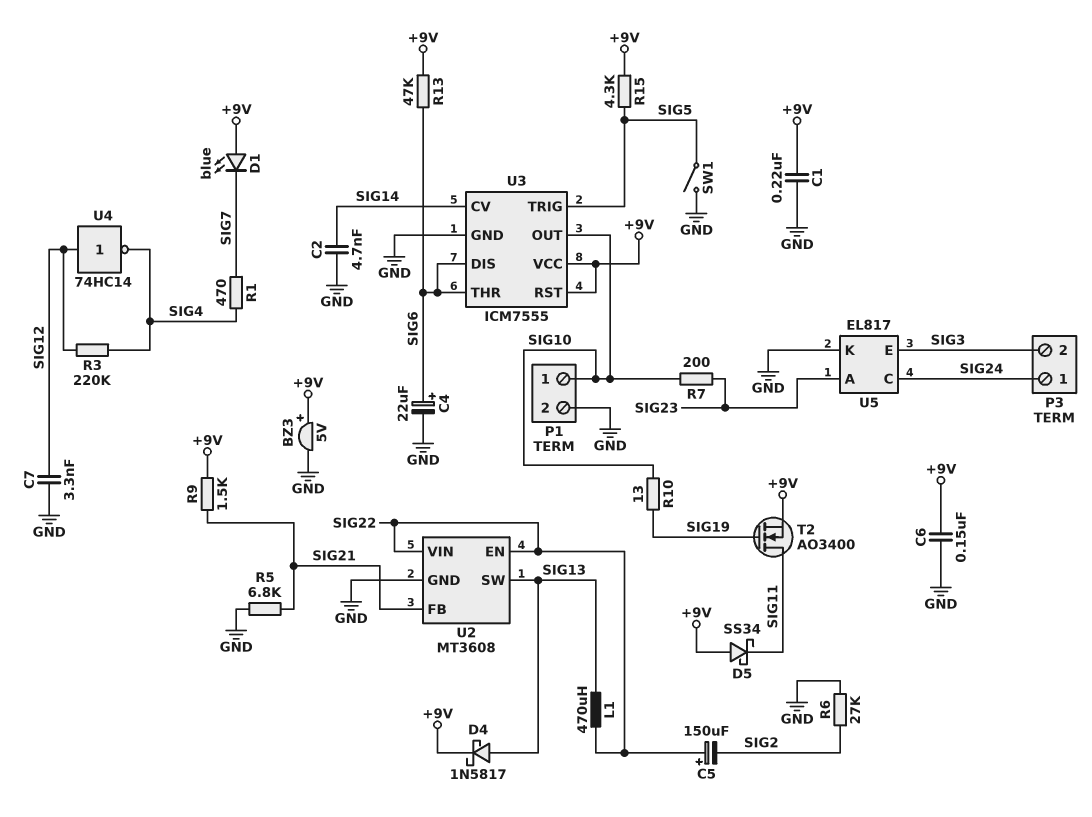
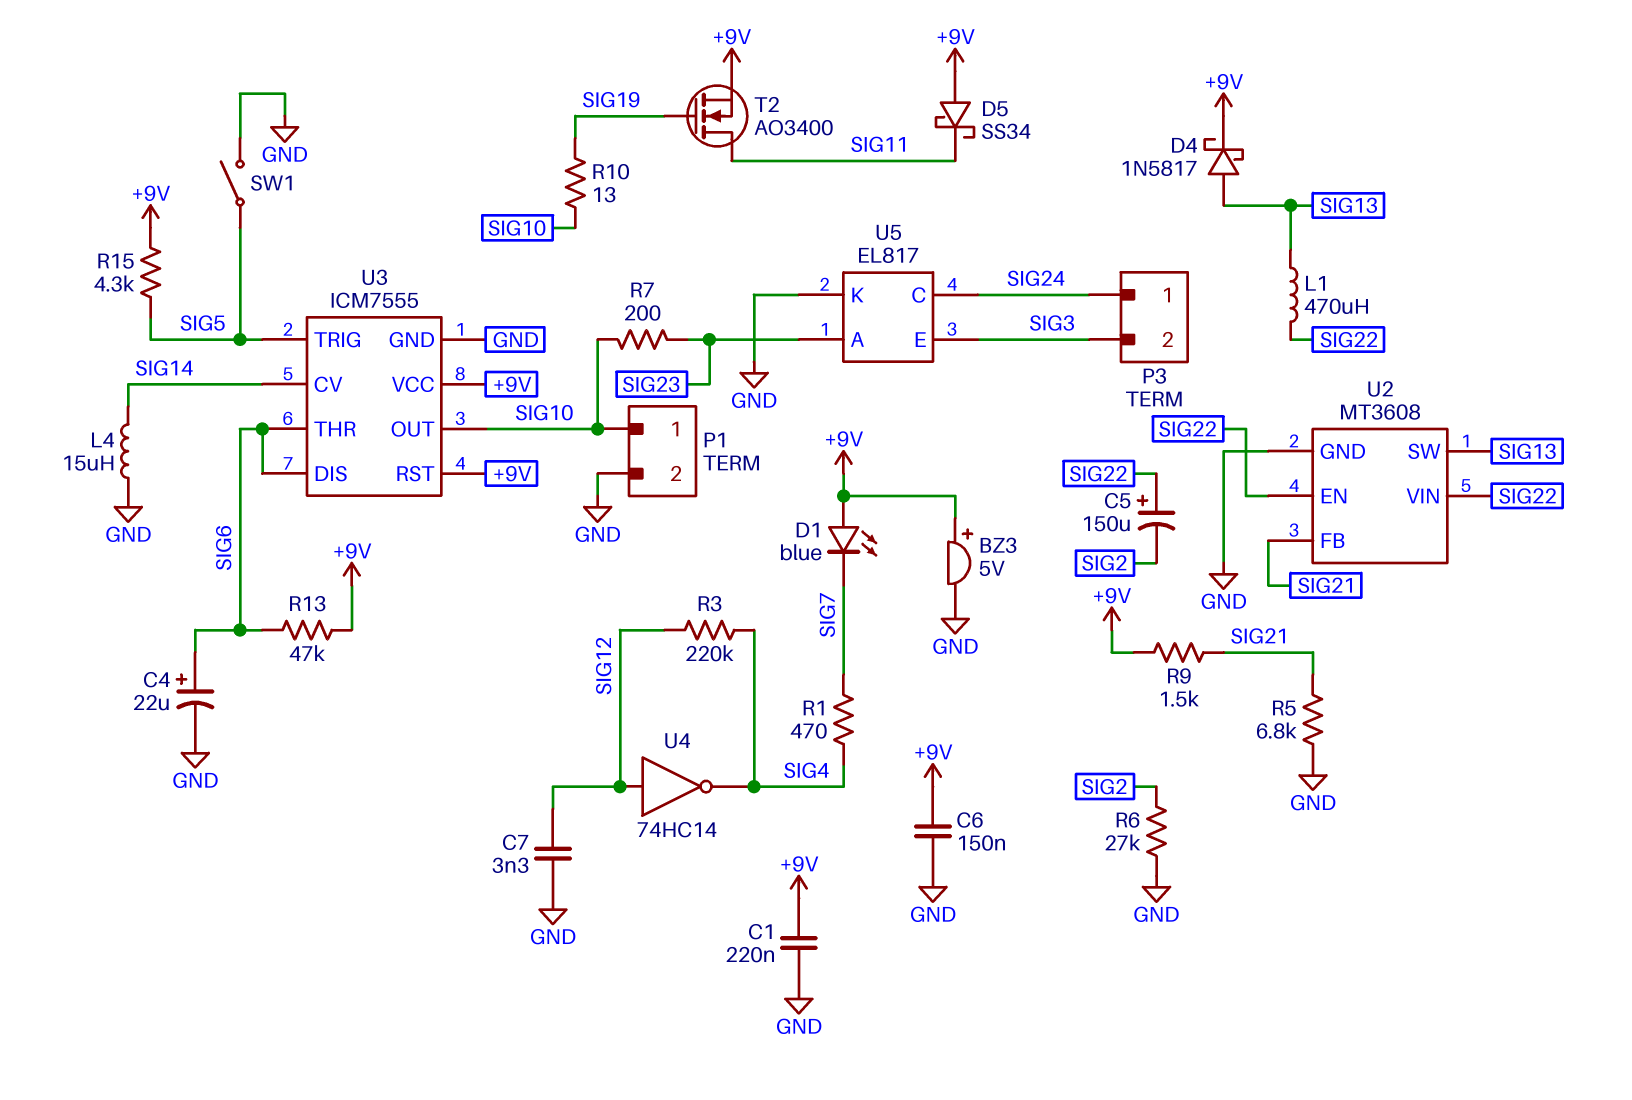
C2: 4.7nF (GND, SIG14) -> none
L4: none -> 15uH (GND, SIG14)

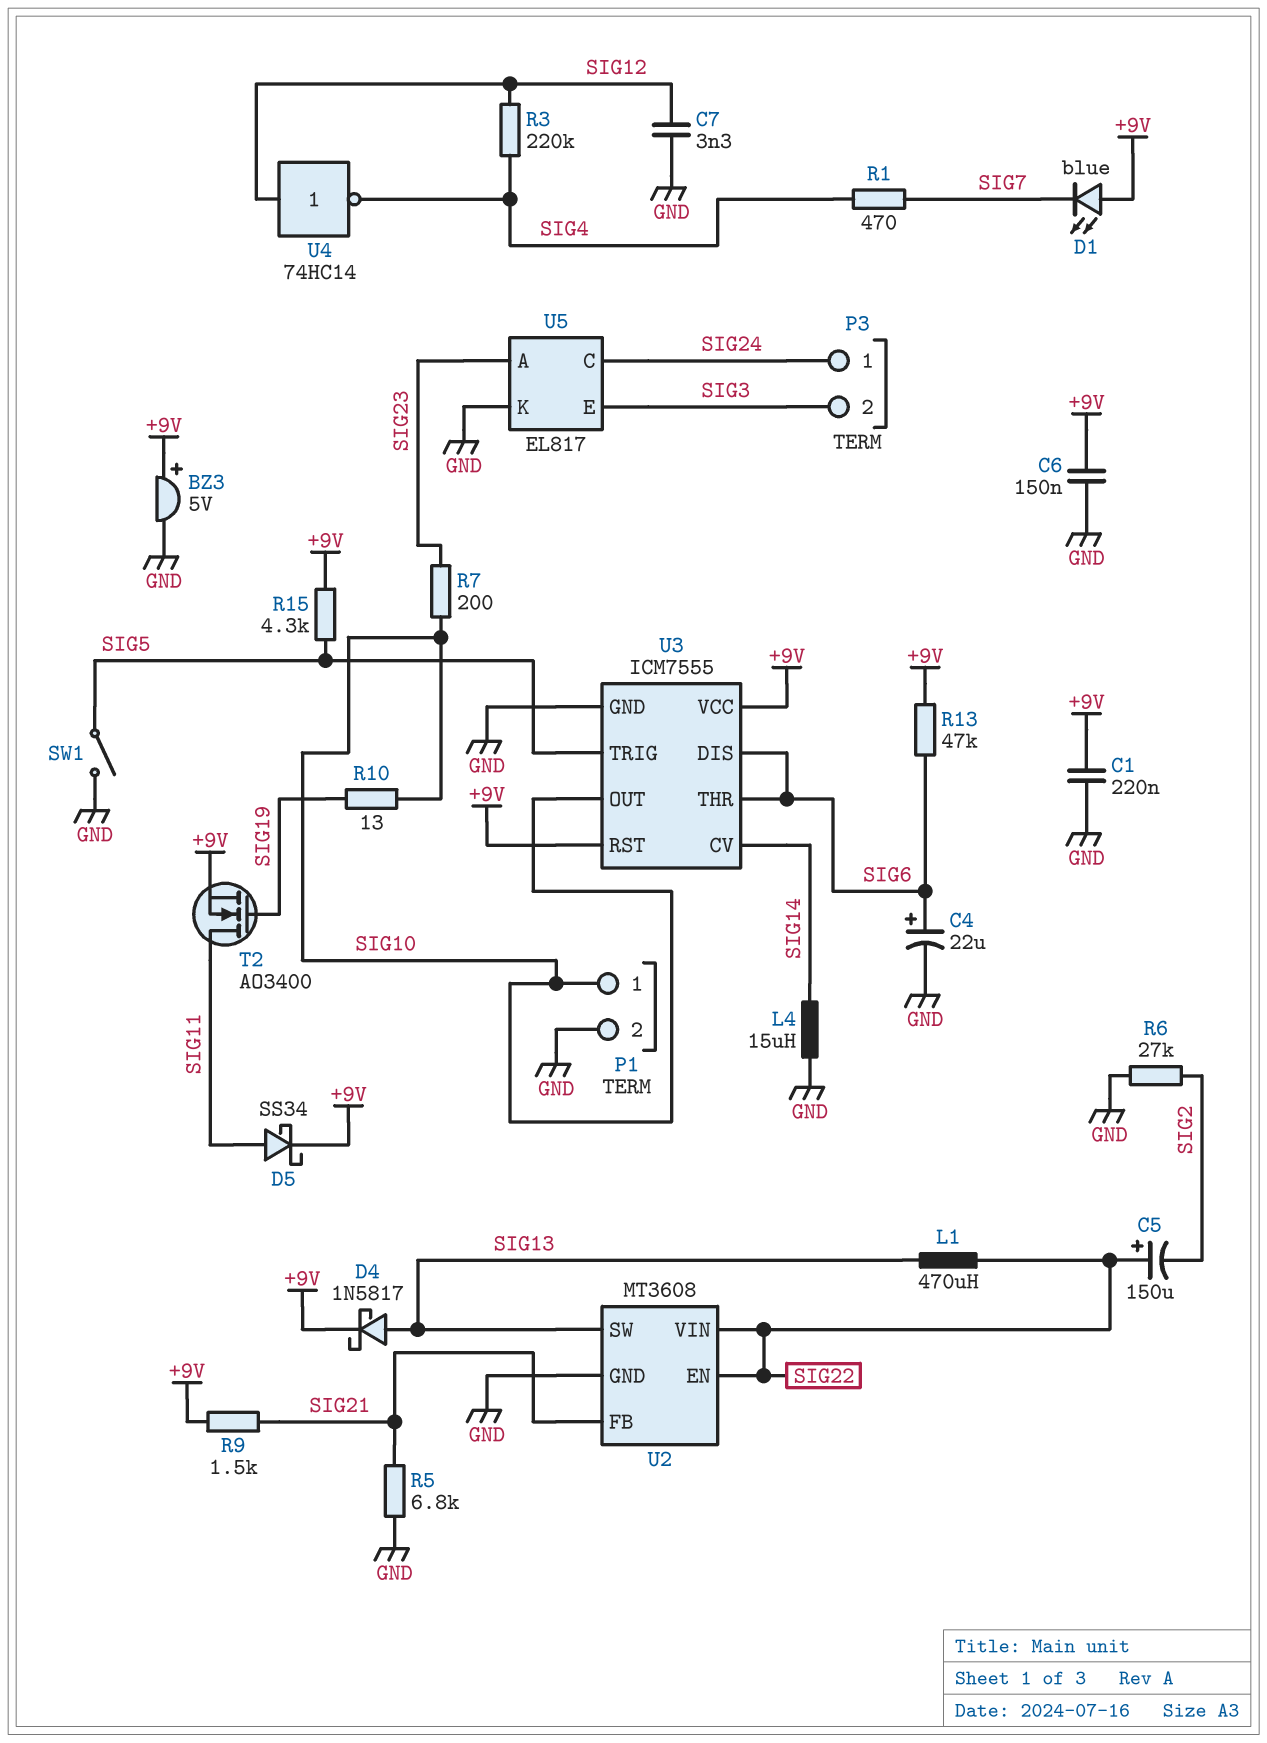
D5: schottky SS34 (A +9V, K SIG11) -> schottky SS34 (A SIG11, K +9V)

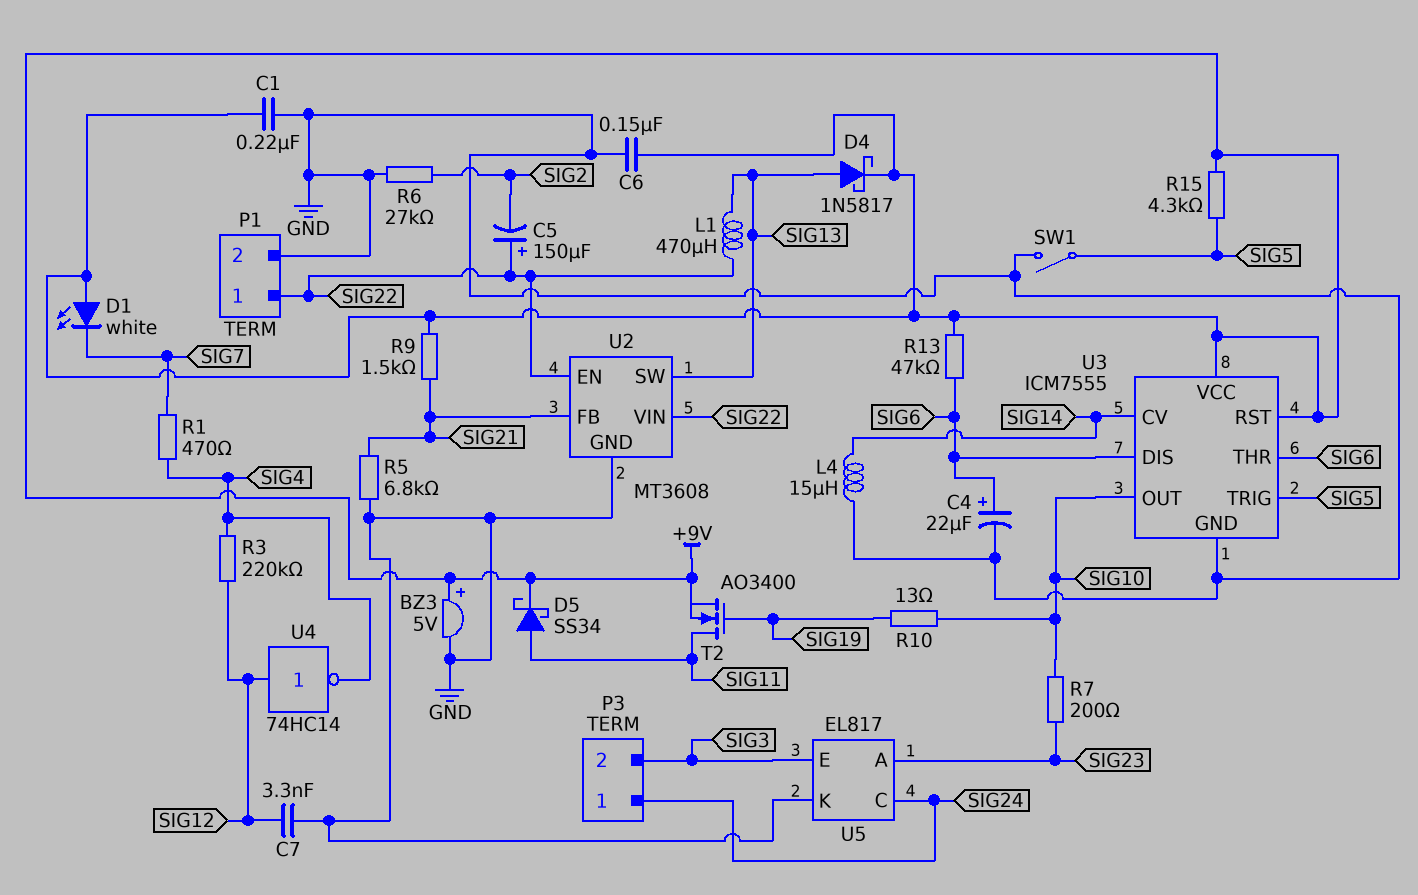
D1: LED blue (A +9V, K SIG7) -> LED white (A +9V, K SIG7)
P1 pin 1: SIG10 -> SIG22

